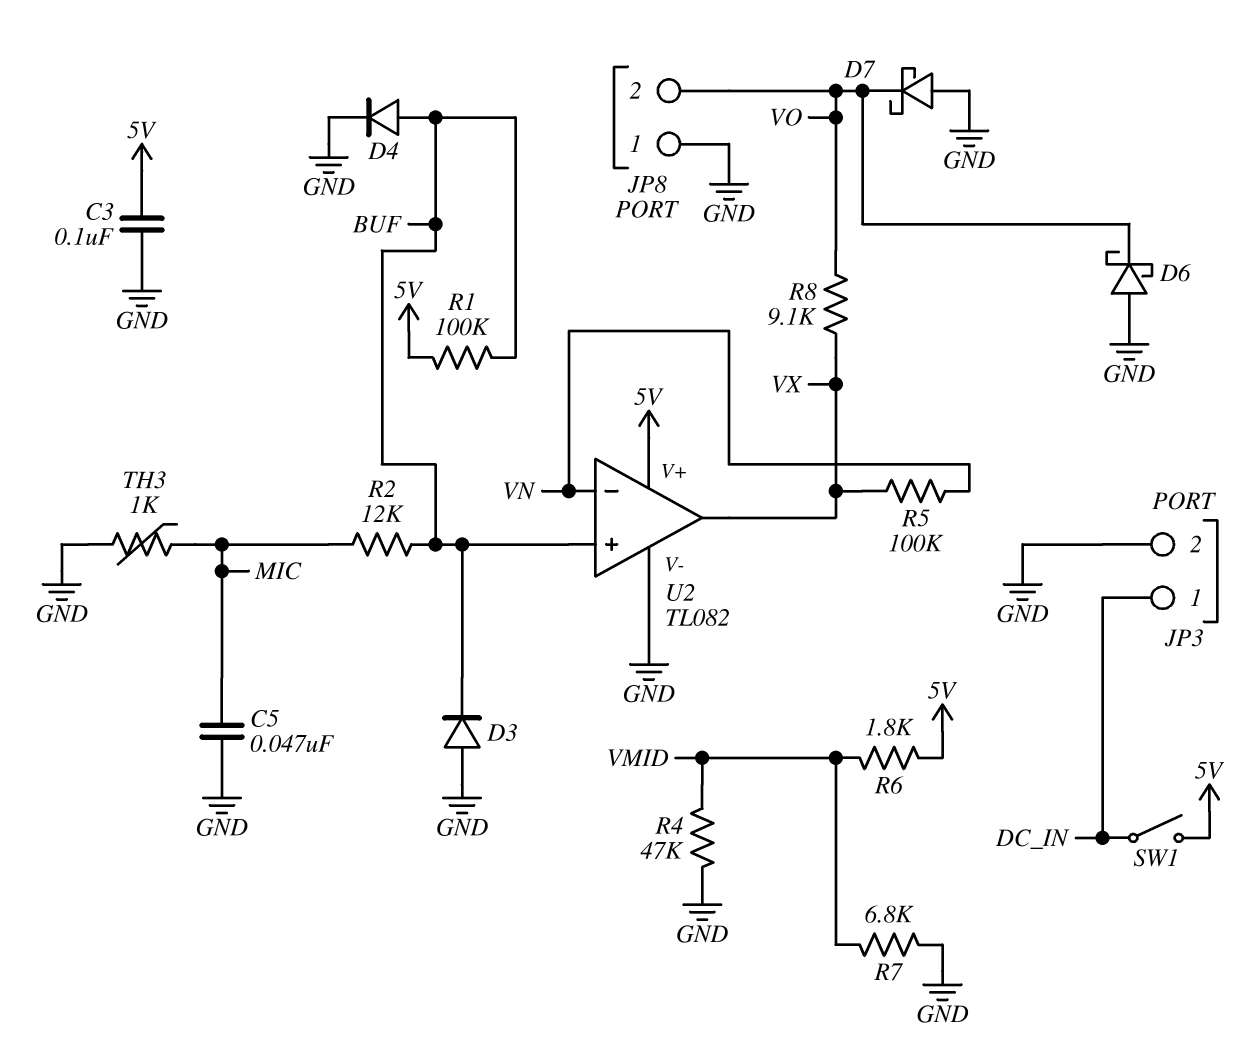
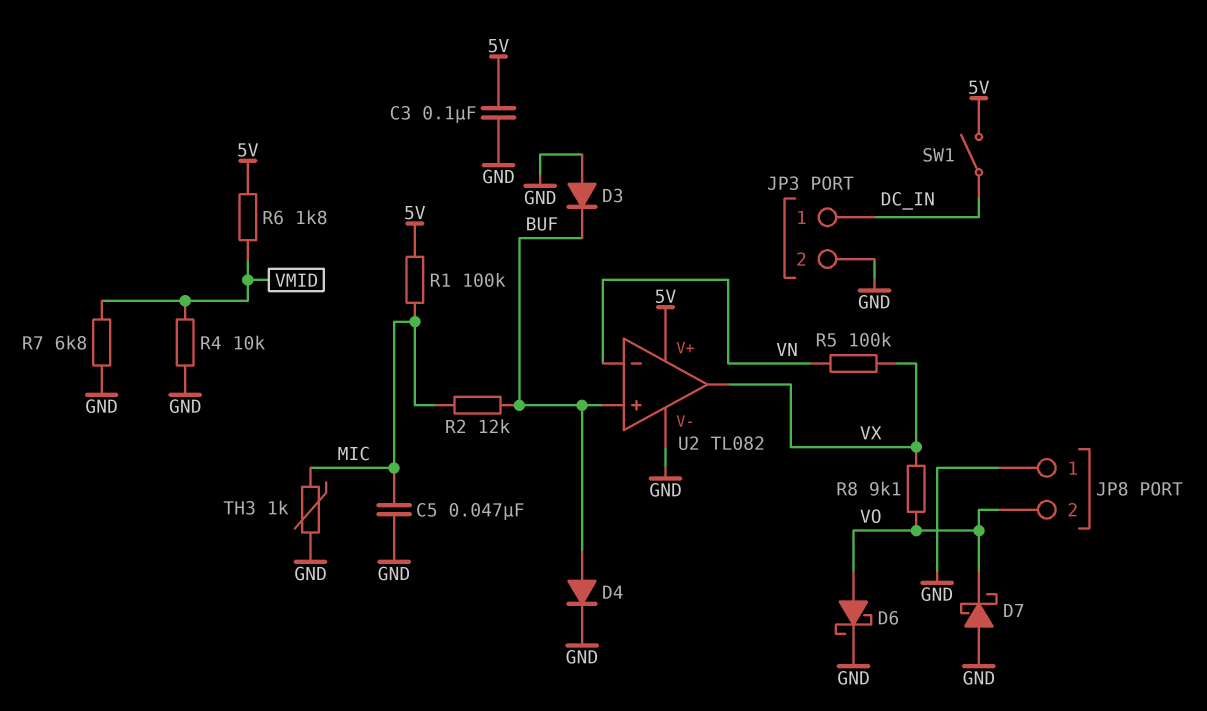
D6: schottky (A GND, K VO) -> schottky (A VO, K GND)
R1: 100k (5V, BUF) -> 100k (5V, MIC)
R4: 47k (GND, VMID) -> 10k (GND, VMID)

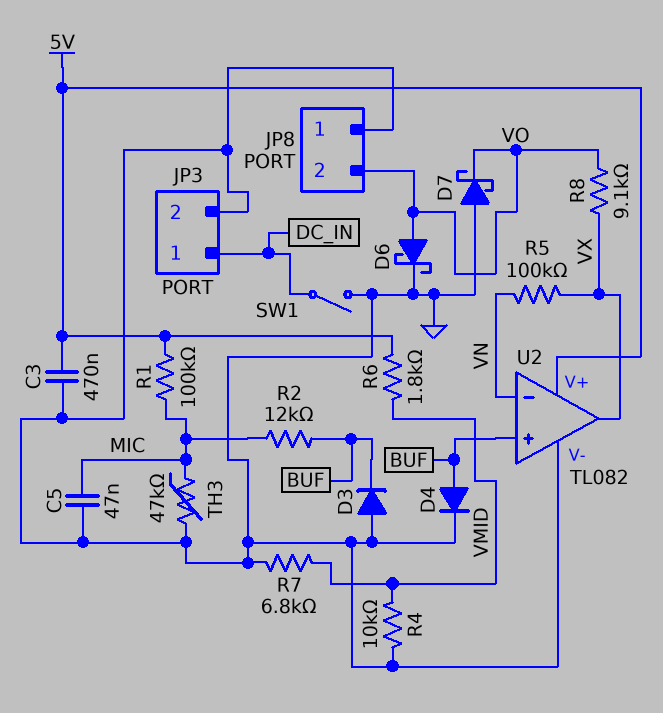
C3: 100nF (5V, GND) -> 470nF (5V, GND)
SW1: switch (5V, DC_IN) -> switch (DC_IN, GND)
TH3: 1k (GND, MIC) -> 47k (GND, MIC)

